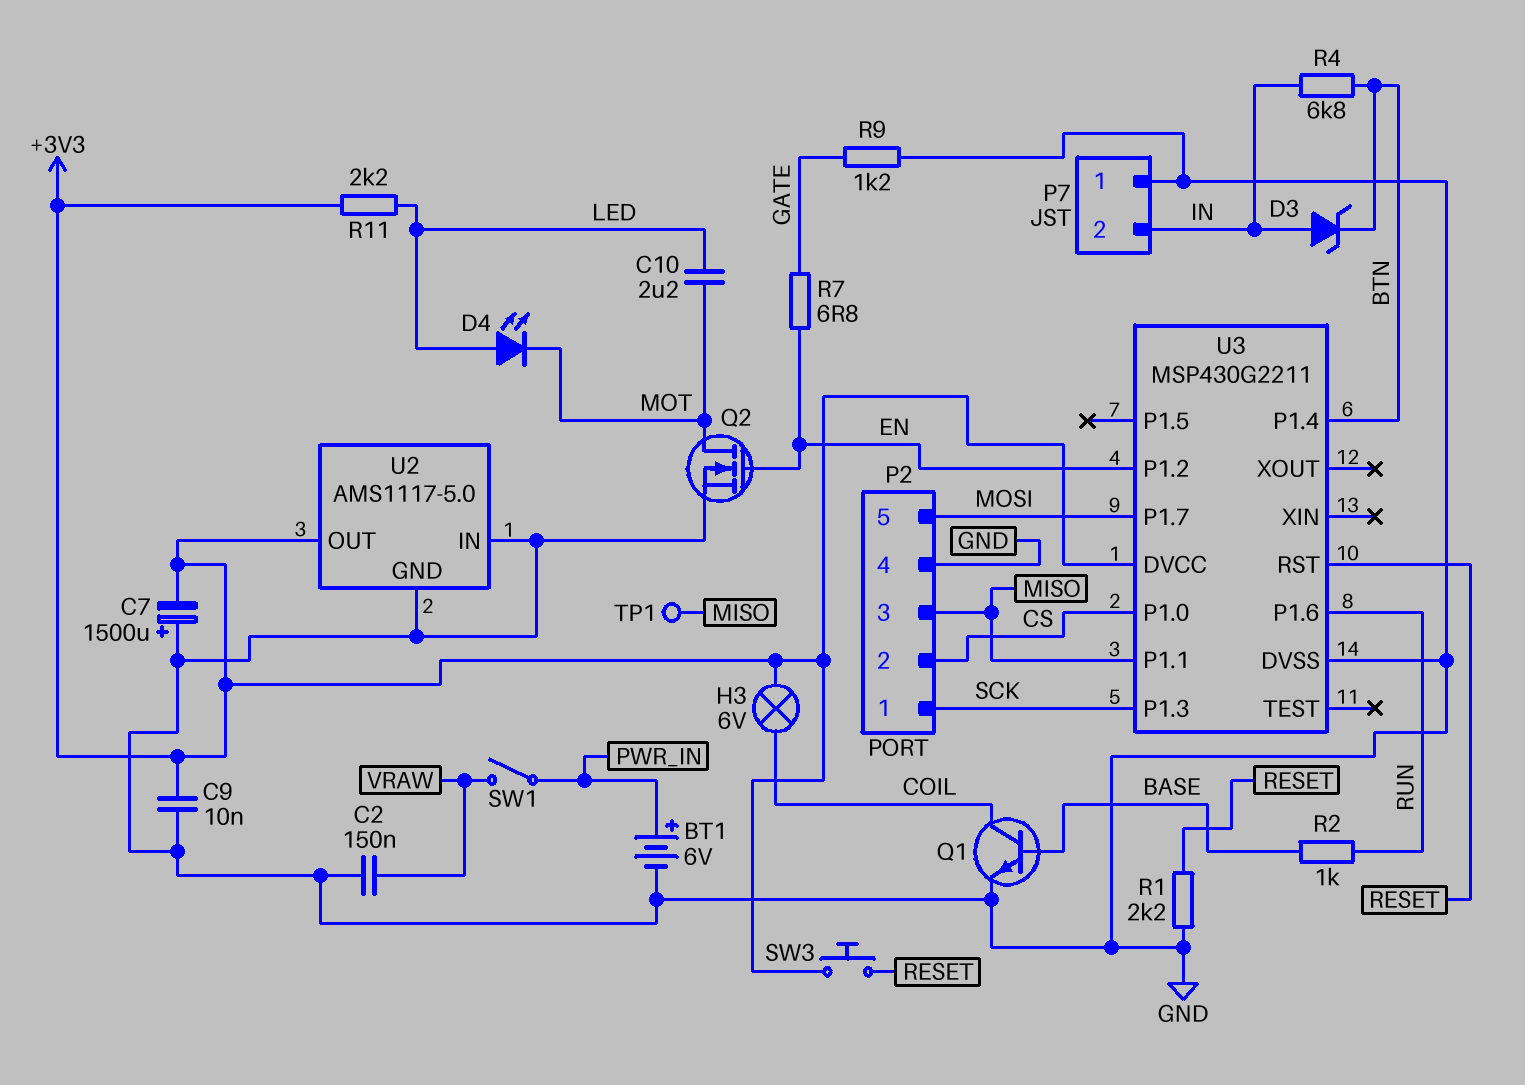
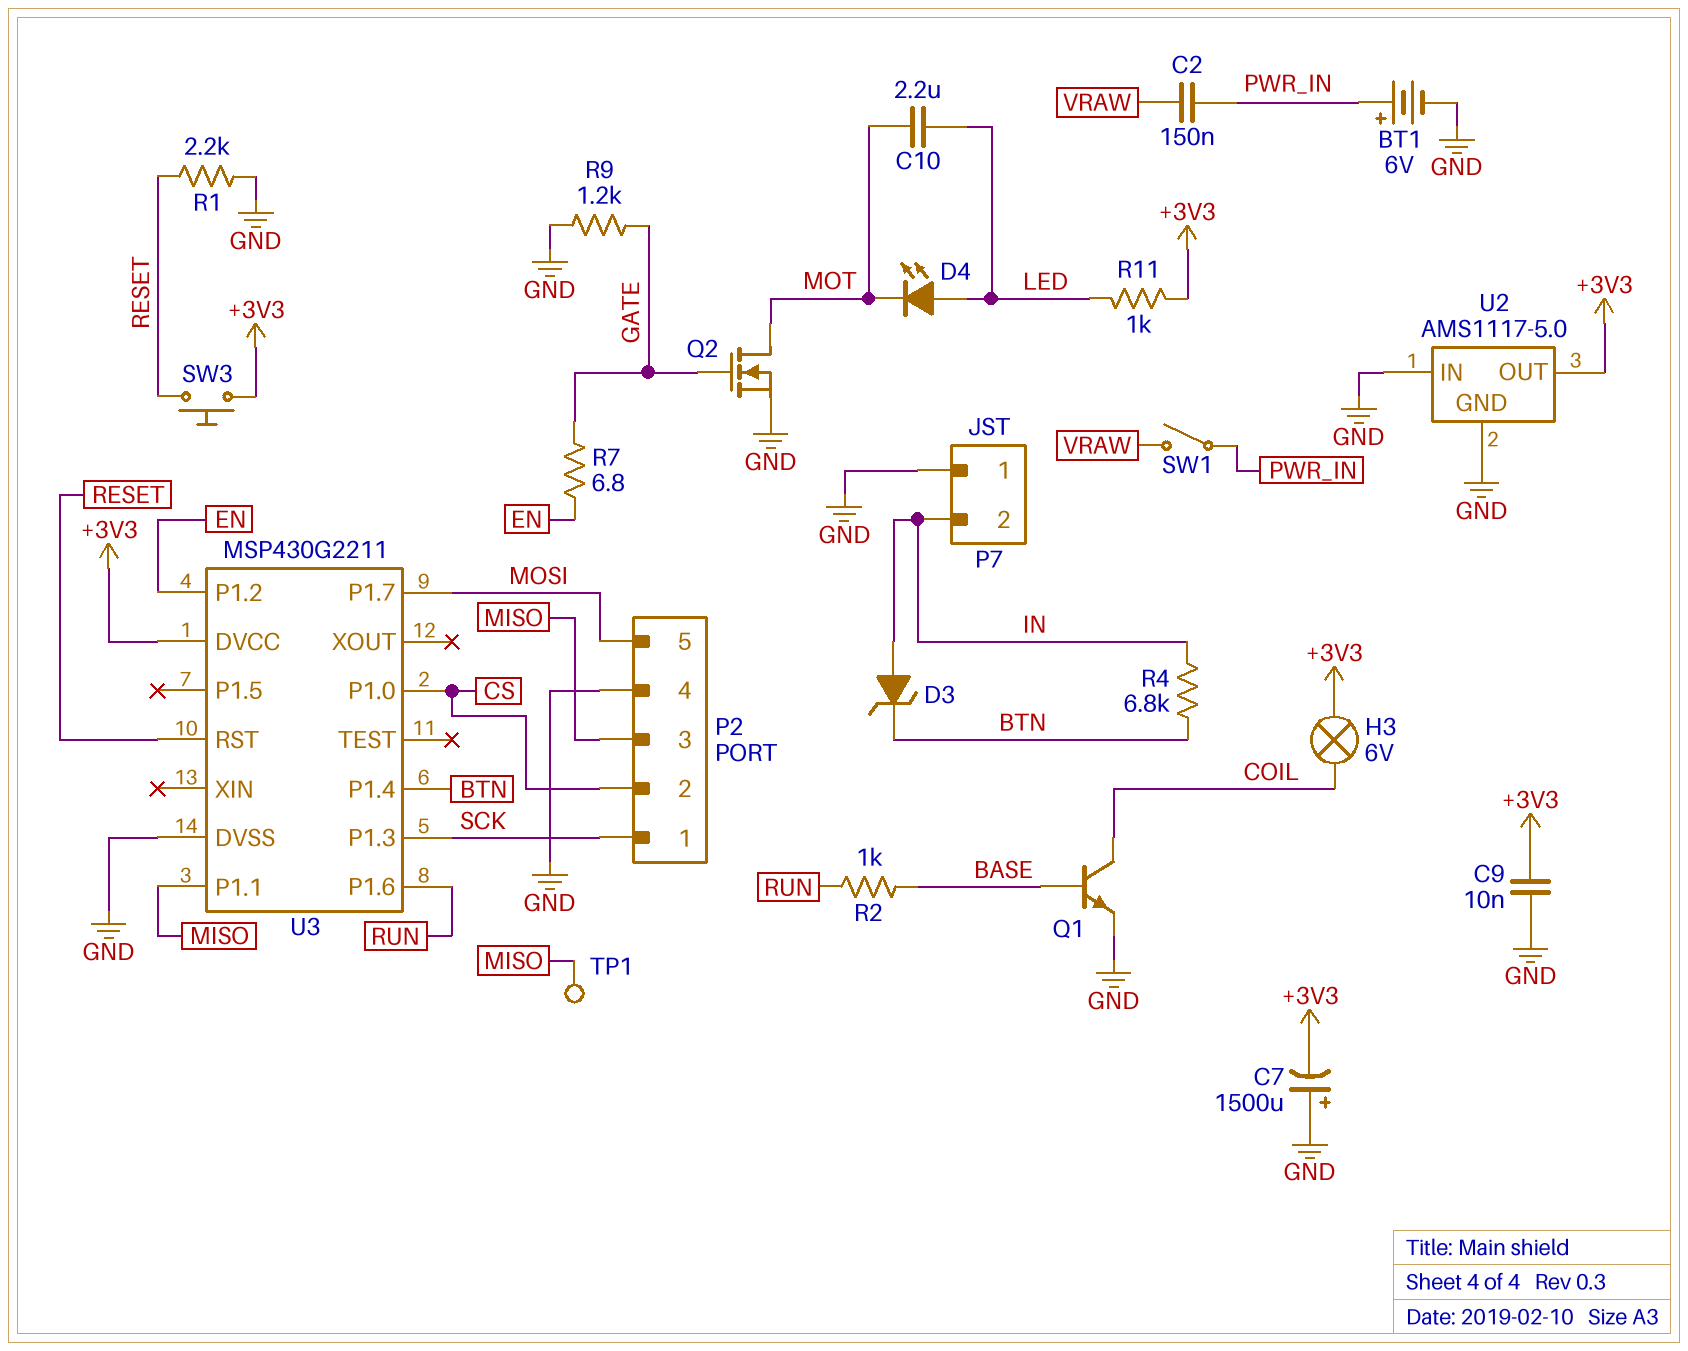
C2: 150nF (GND, VRAW) -> 150nF (PWR_IN, VRAW)
Q2: NMOS (G EN, D MOT, S GND) -> NMOS (G GATE, D MOT, S GND)
R11: 2.2k (+3V3, LED) -> 1k (+3V3, LED)

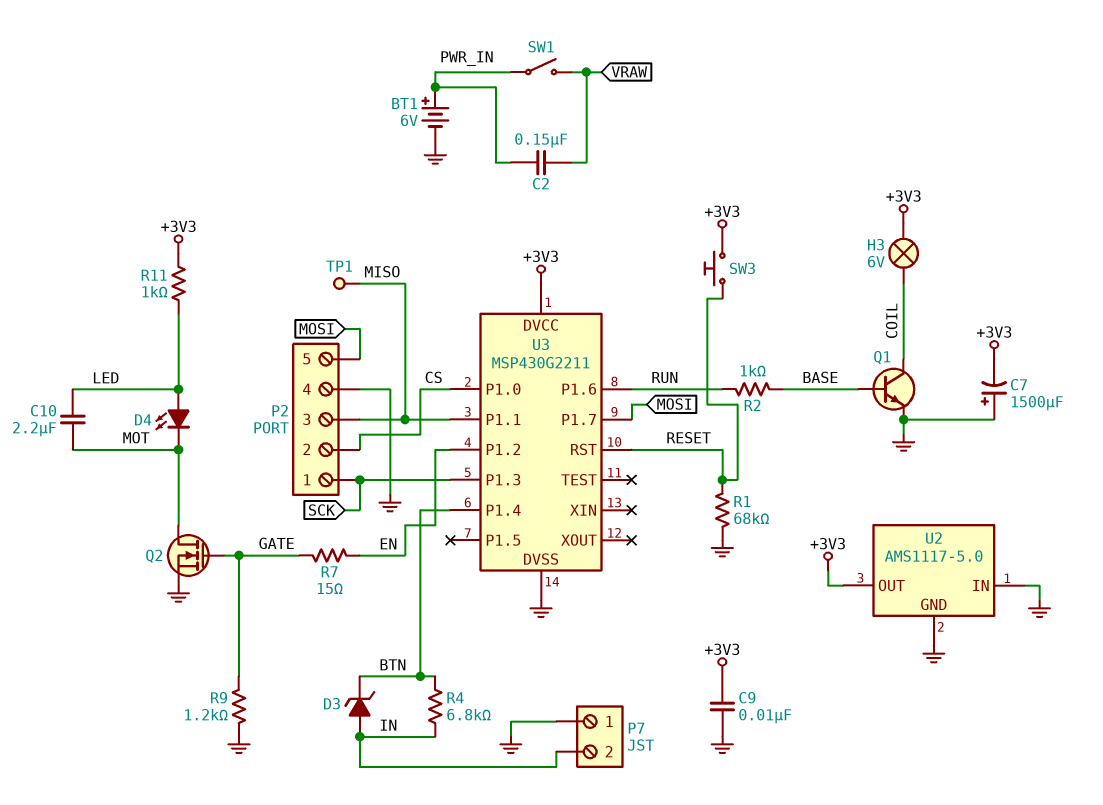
R1: 2.2k (GND, RESET) -> 68k (GND, RESET)
R7: 6.8 (EN, GATE) -> 15 (EN, GATE)

